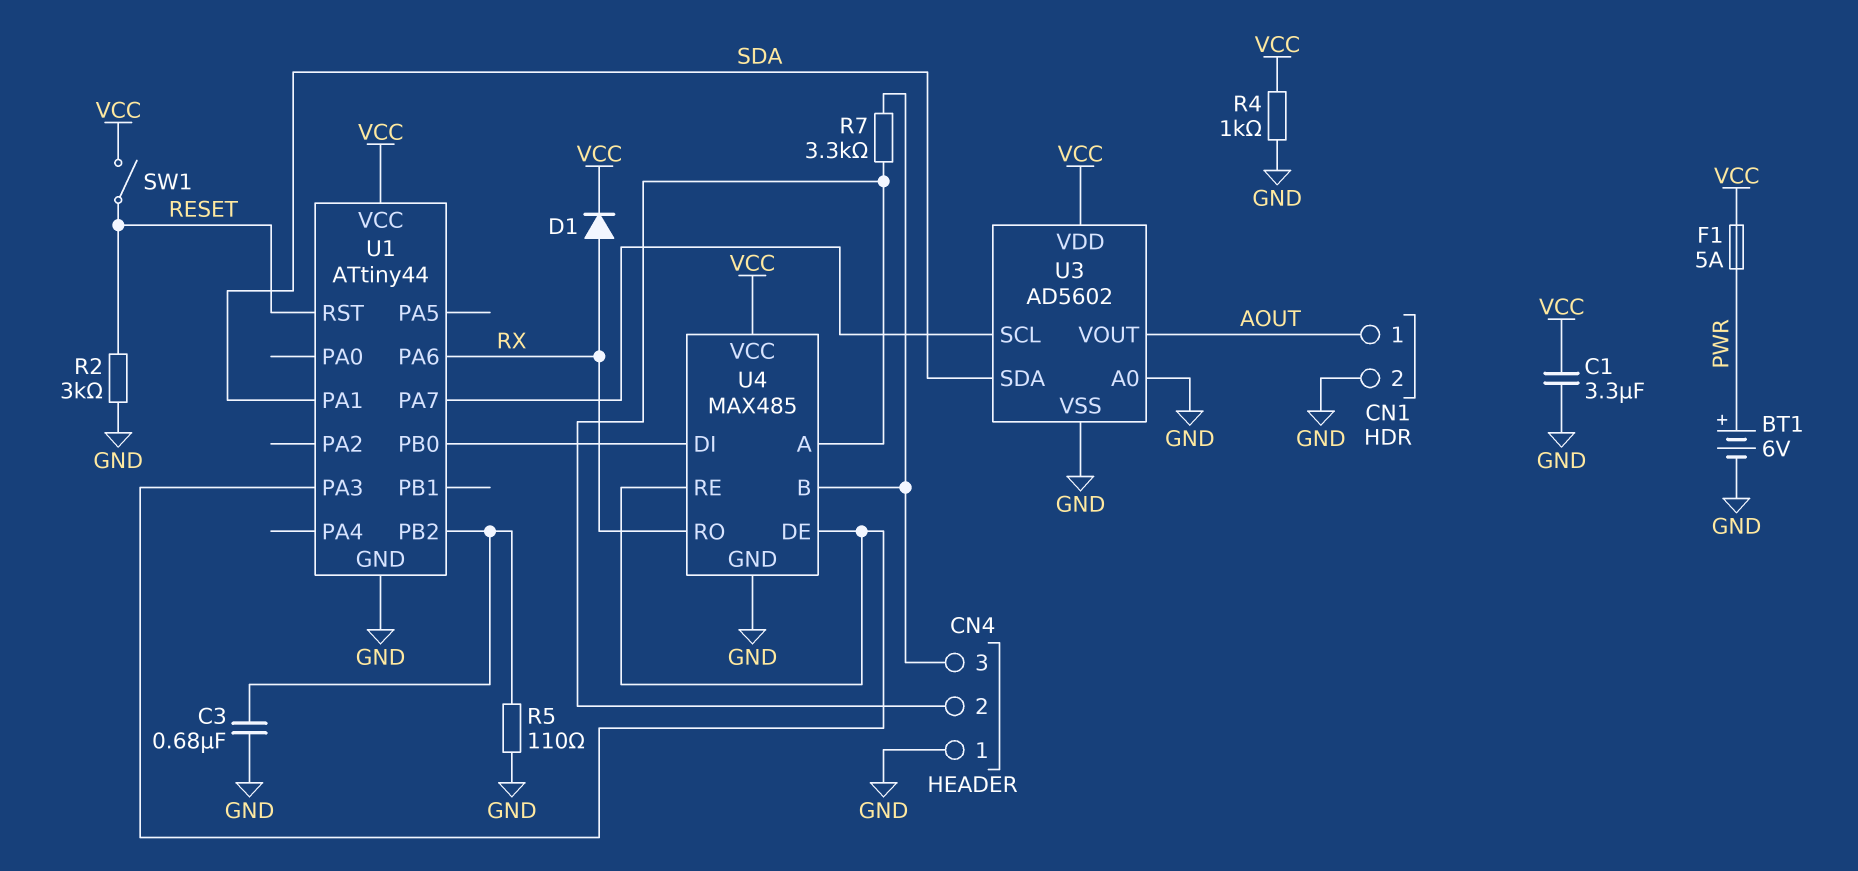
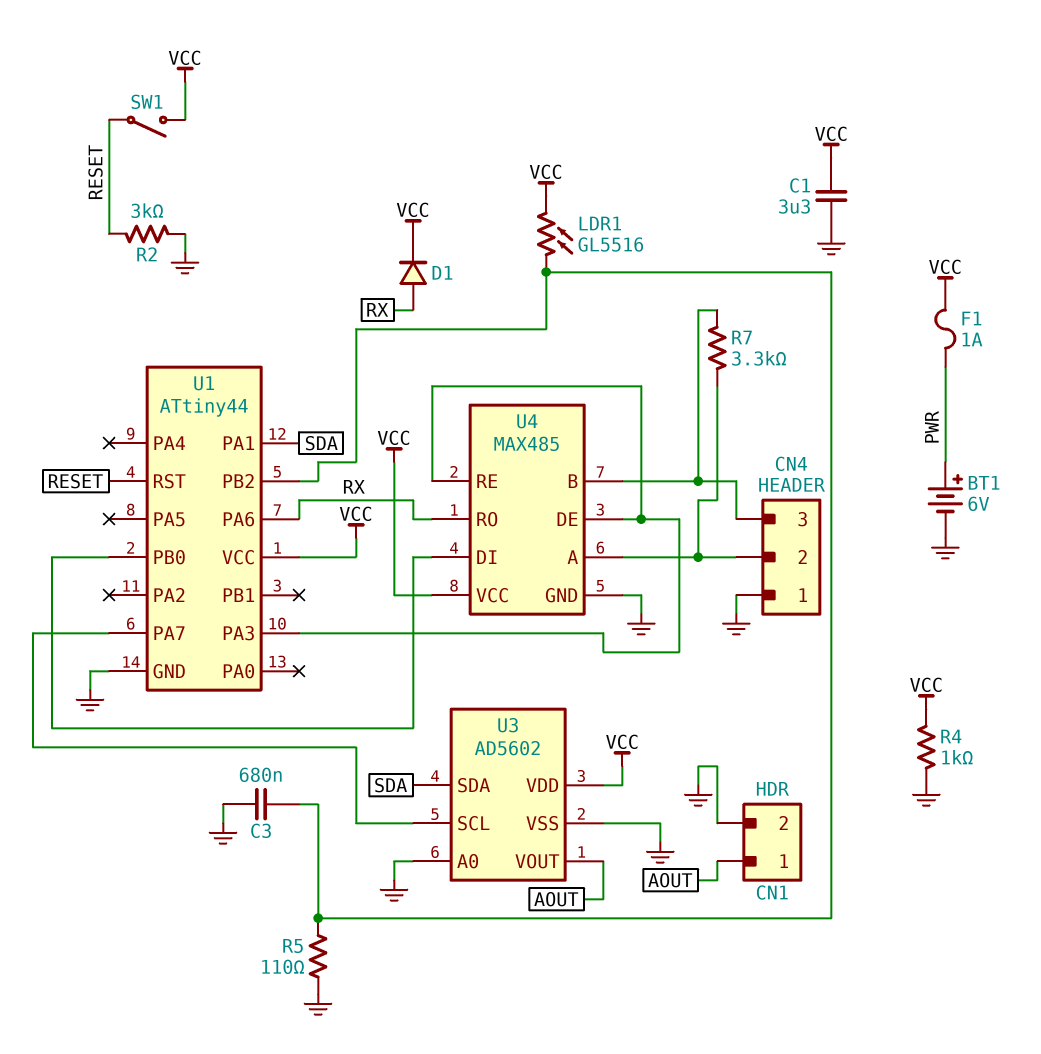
F1: 5A (PWR, VCC) -> 1A (PWR, VCC)
LDR1: none -> GL5516 (U1/PB2, VCC)

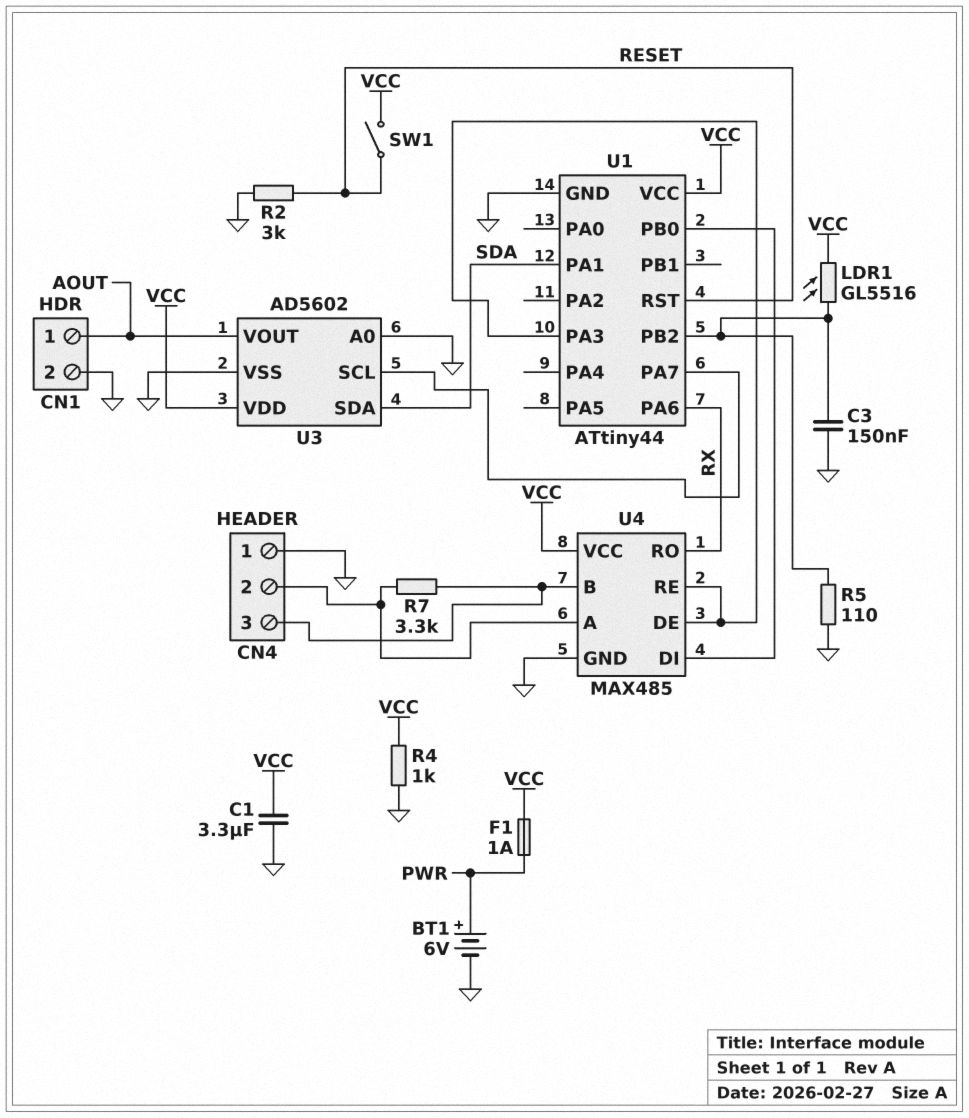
C3: 680nF (GND, U1/PB2) -> 150nF (GND, U1/PB2)
D1: diode (A RX, K VCC) -> none

